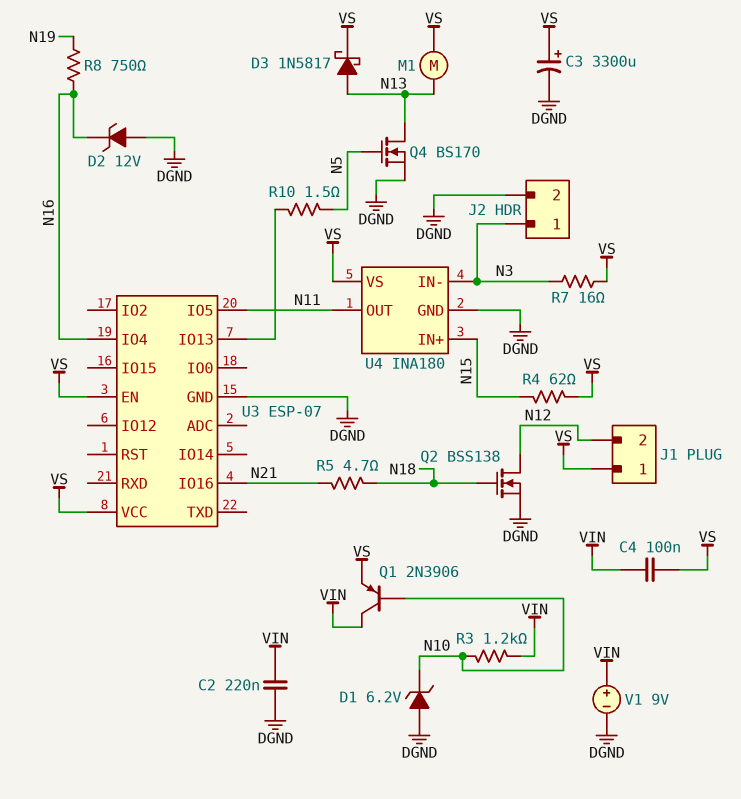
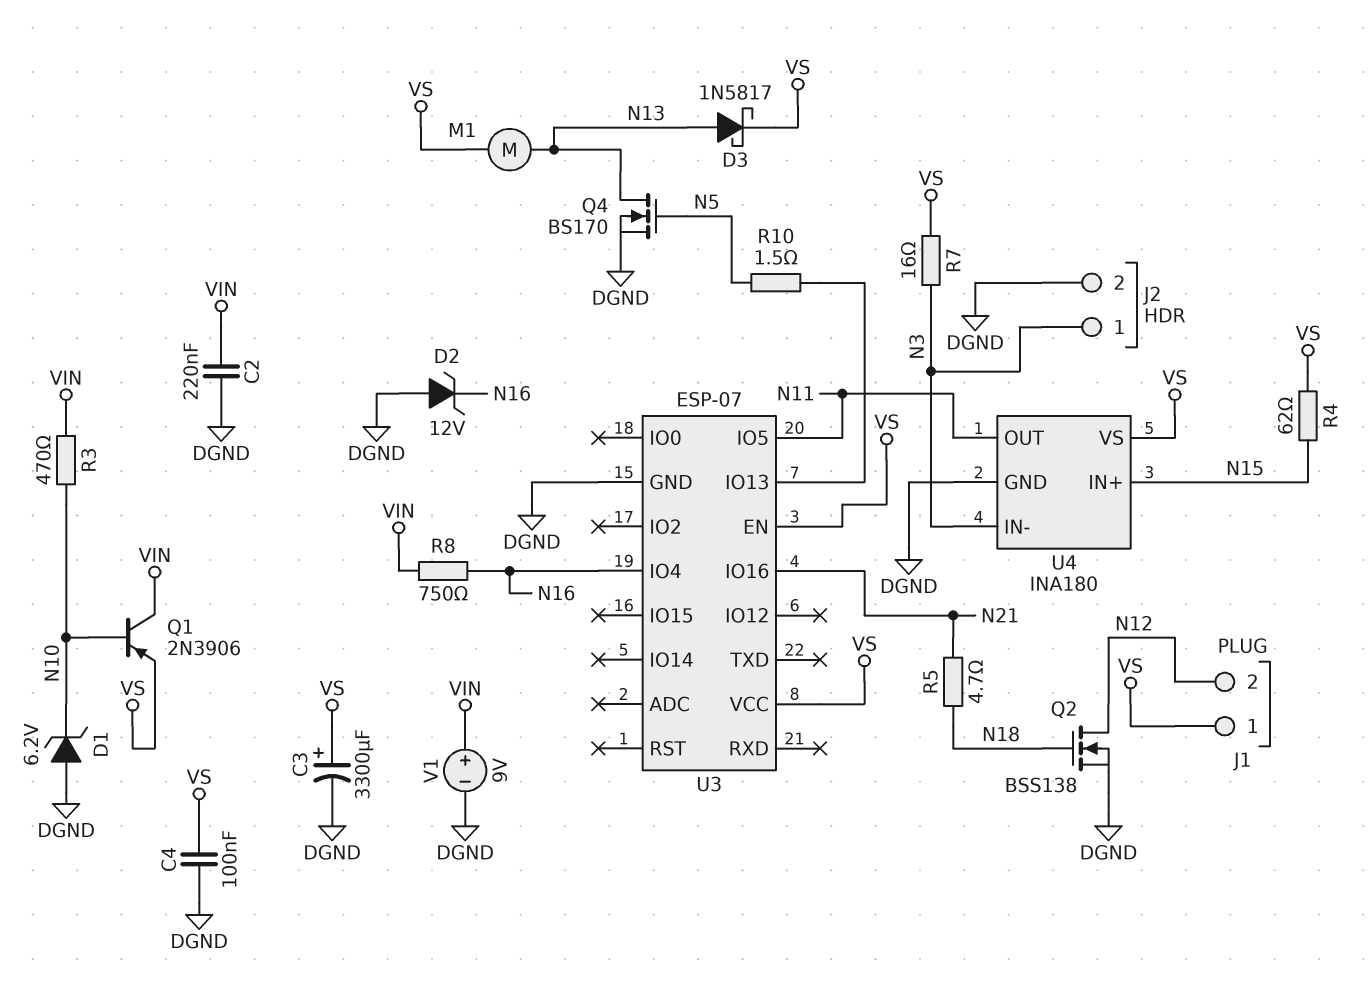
C4: 100nF (VIN, VS) -> 100nF (DGND, VS)
R3: 1.2k (N10, VIN) -> 470 (N10, VIN)
R8: 750 (N16, N19) -> 750 (N16, VIN)

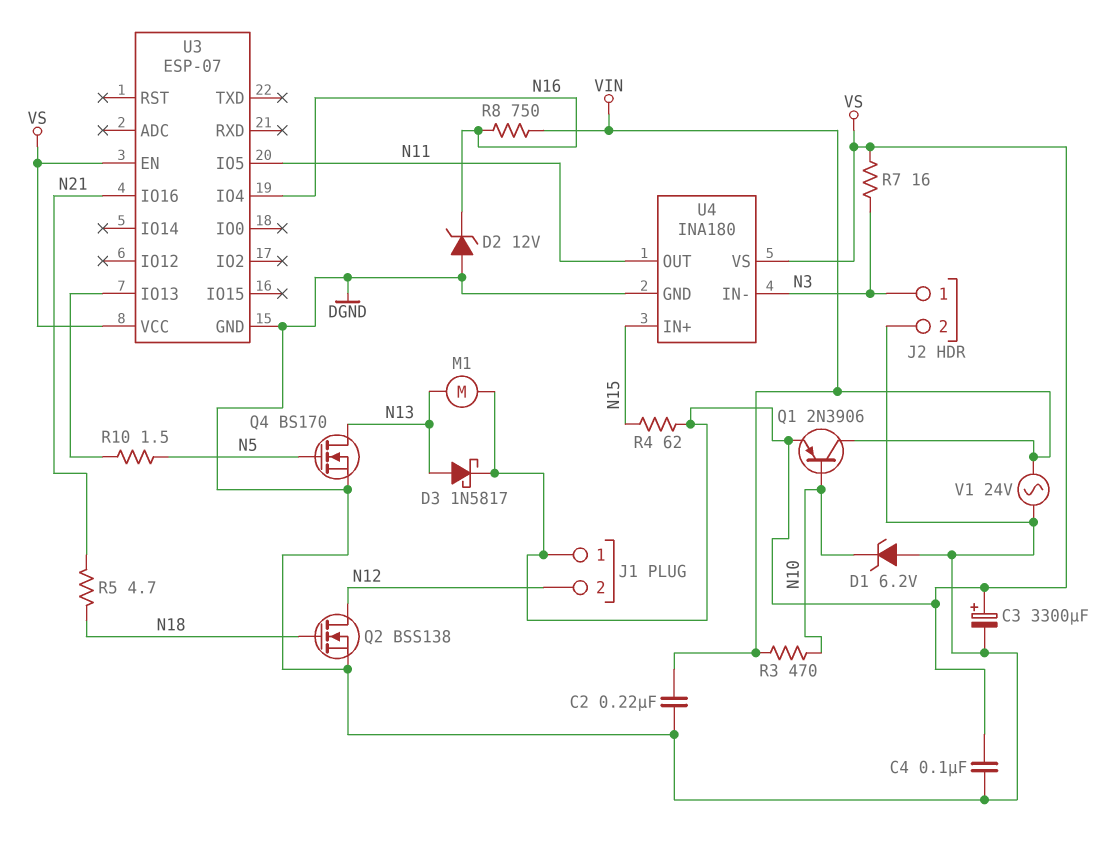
V1: 9V (plus VIN, minus DGND) -> AC 24V (DGND, VIN)

